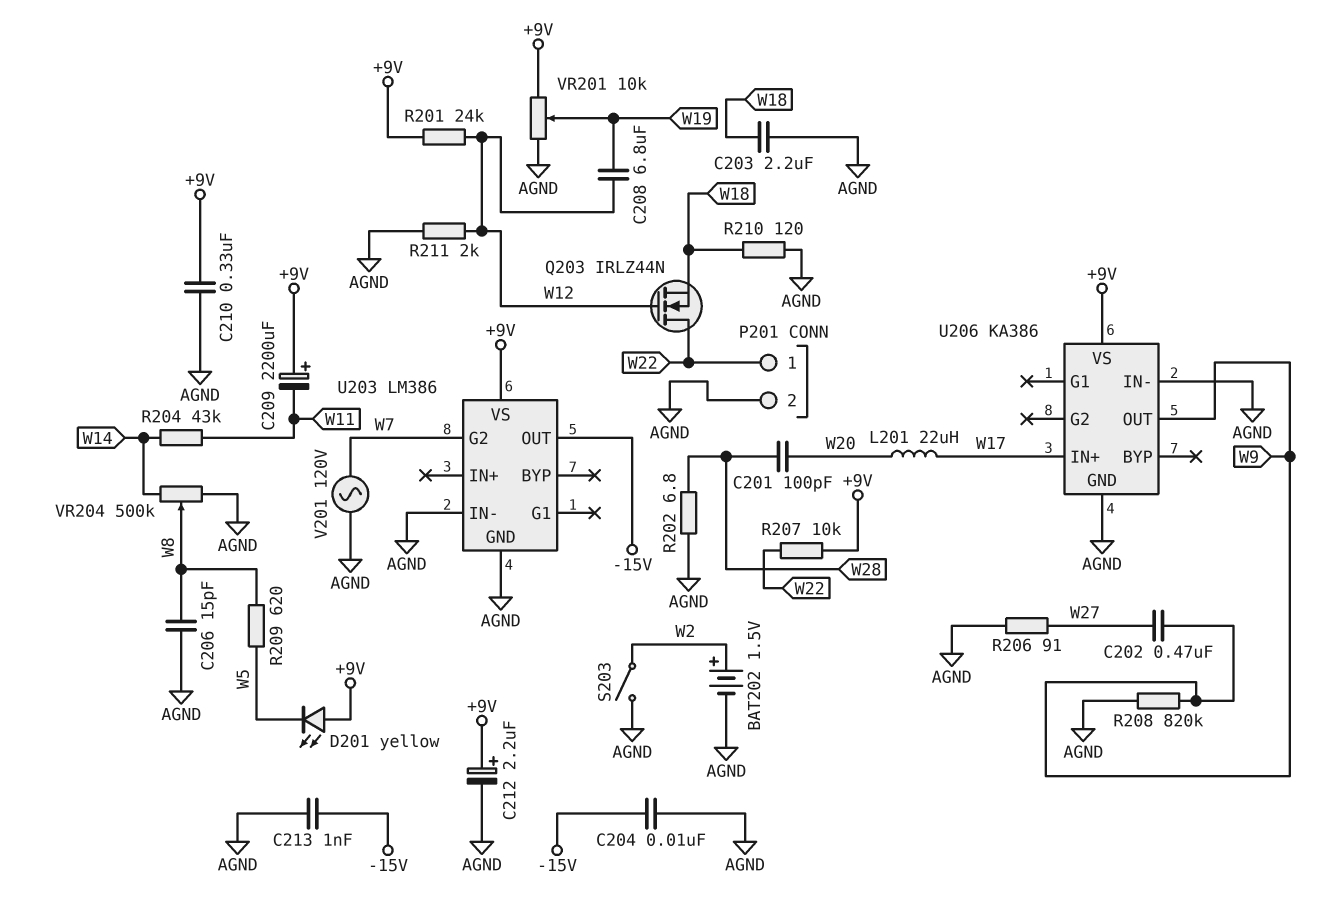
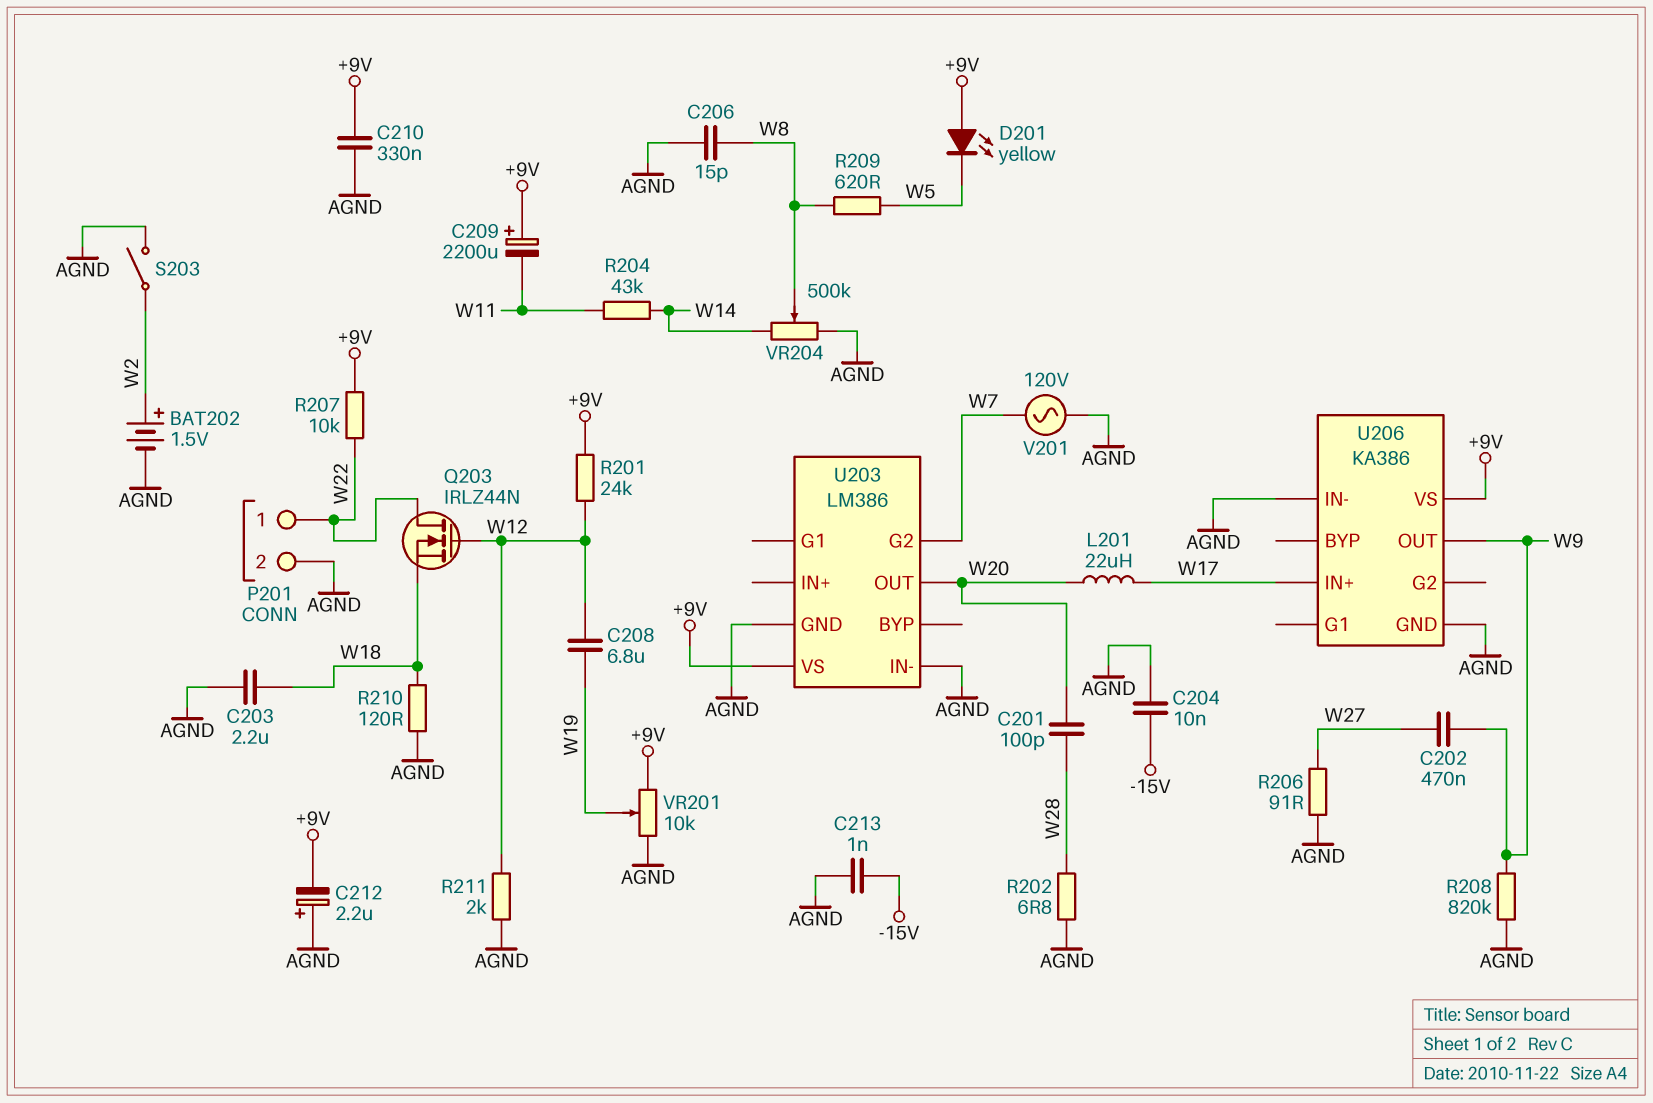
C212: 2.2uF (plus +9V, minus AGND) -> 2.2uF (plus AGND, minus +9V)
U203 pin OUT: -15V -> W20

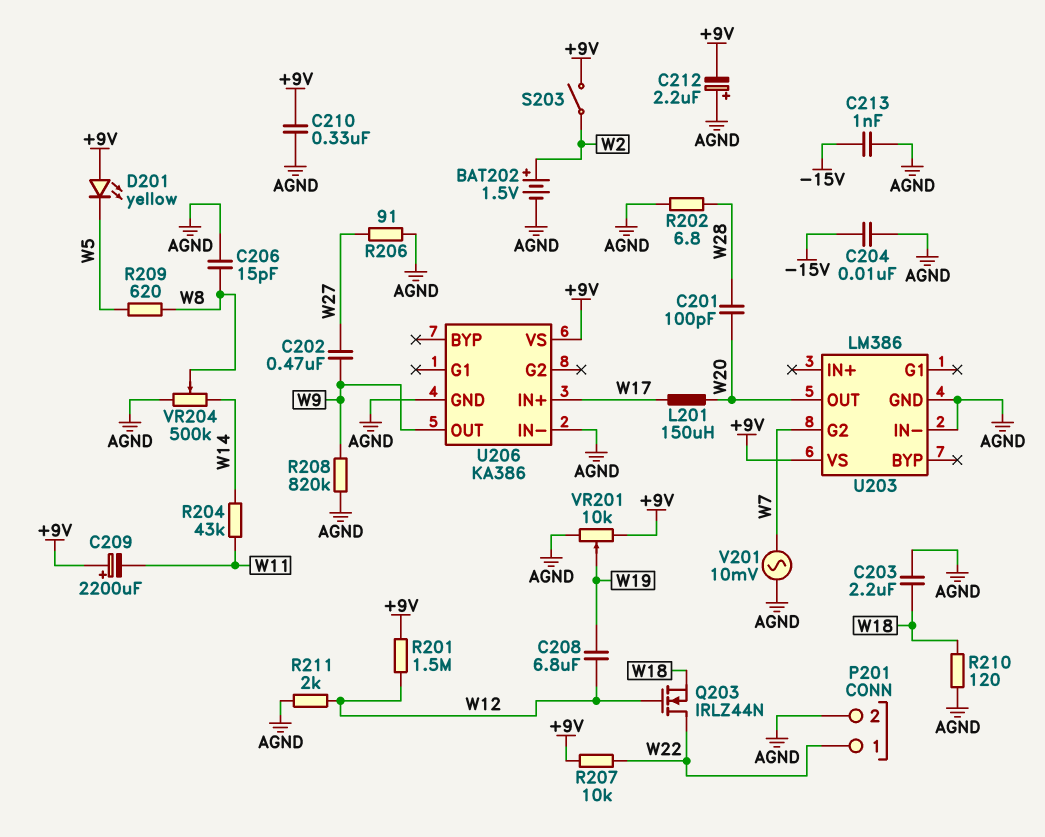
L201: 22uH (W17, W20) -> 150uH (W17, W20)
R201: 24k (+9V, W12) -> 1.5M (+9V, W12)
S203: switch (AGND, W2) -> switch (+9V, W2)
V201: AC 120V (AGND, W7) -> AC 10mV (AGND, W7)

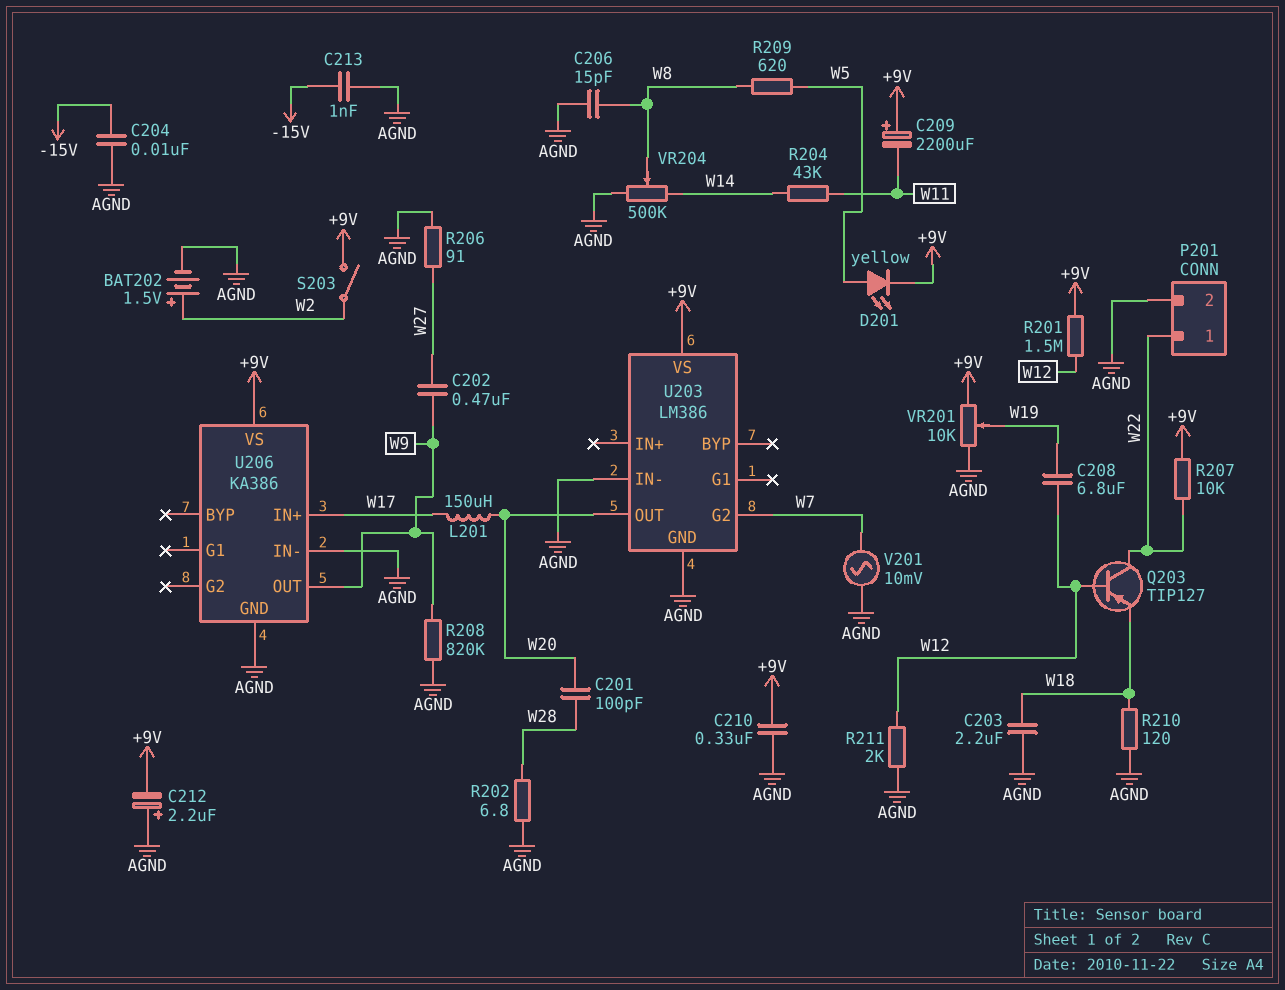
D201: LED yellow (A +9V, K W5) -> LED yellow (A W5, K +9V)
Q203: NMOS IRLZ44N (G W12, D W22, S W18) -> PNP TIP127 (B W12, C W22, E W18)

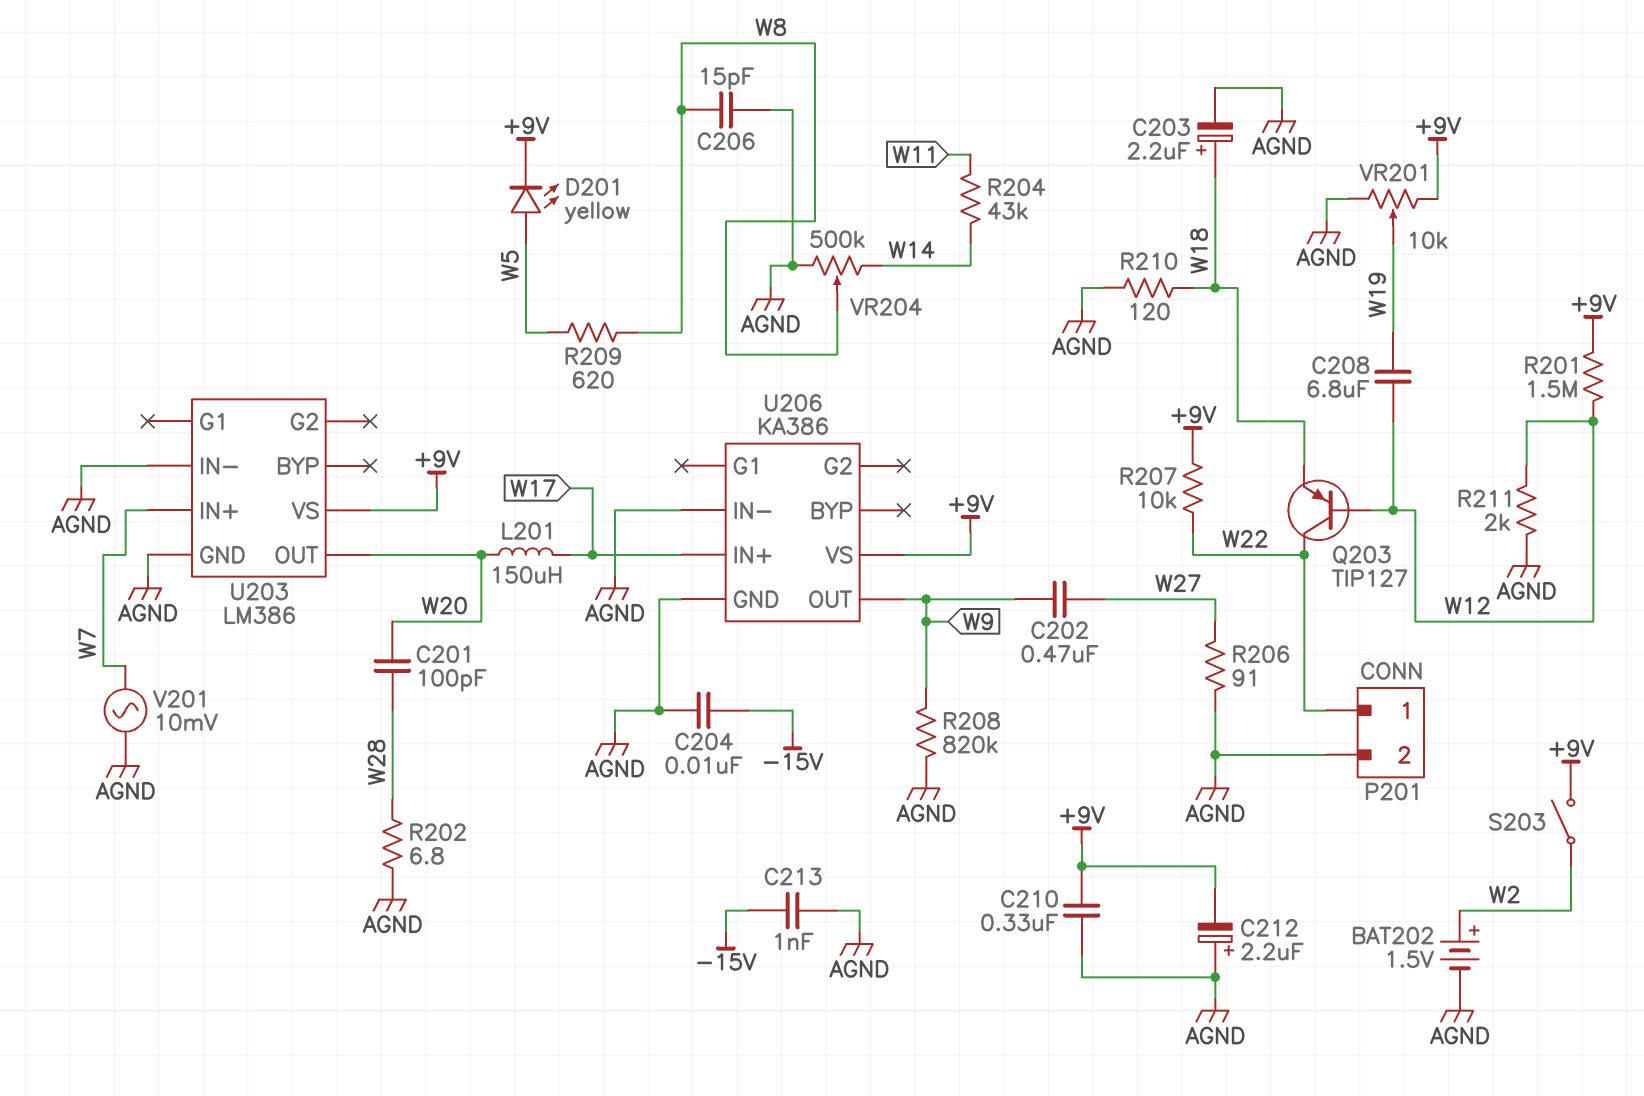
C203: 2.2uF (AGND, W18) -> 2.2uF (plus W18, minus AGND)
C209: 2200uF (plus +9V, minus W11) -> none
U203 pin G2: W7 -> none
U203 pin IN+: none -> W7

